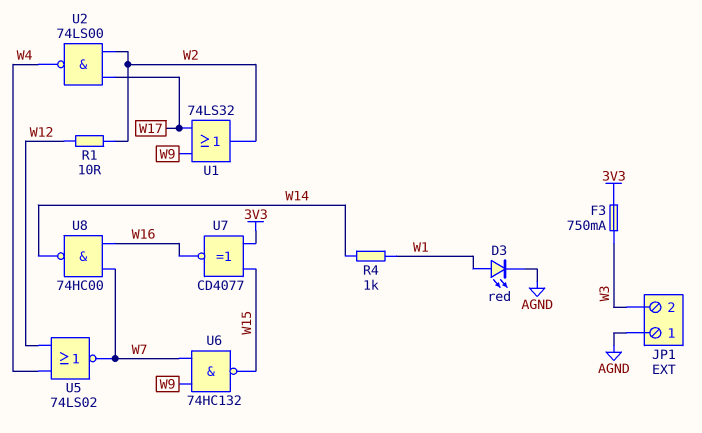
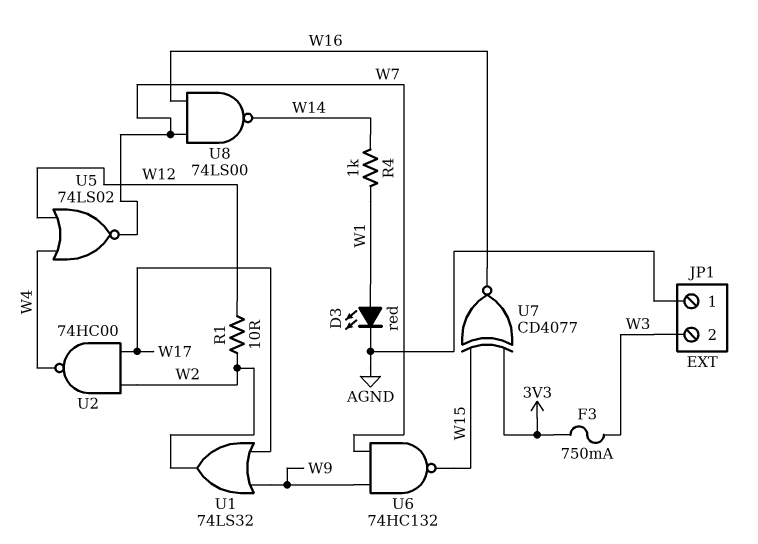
U2: NAND 74LS00 (in W2, in W17, out W4) -> NAND 74HC00 (in W2, in W17, out W4)
U8: NAND 74HC00 (in W7, in W16, out W14) -> NAND 74LS00 (in W7, in W16, out W14)

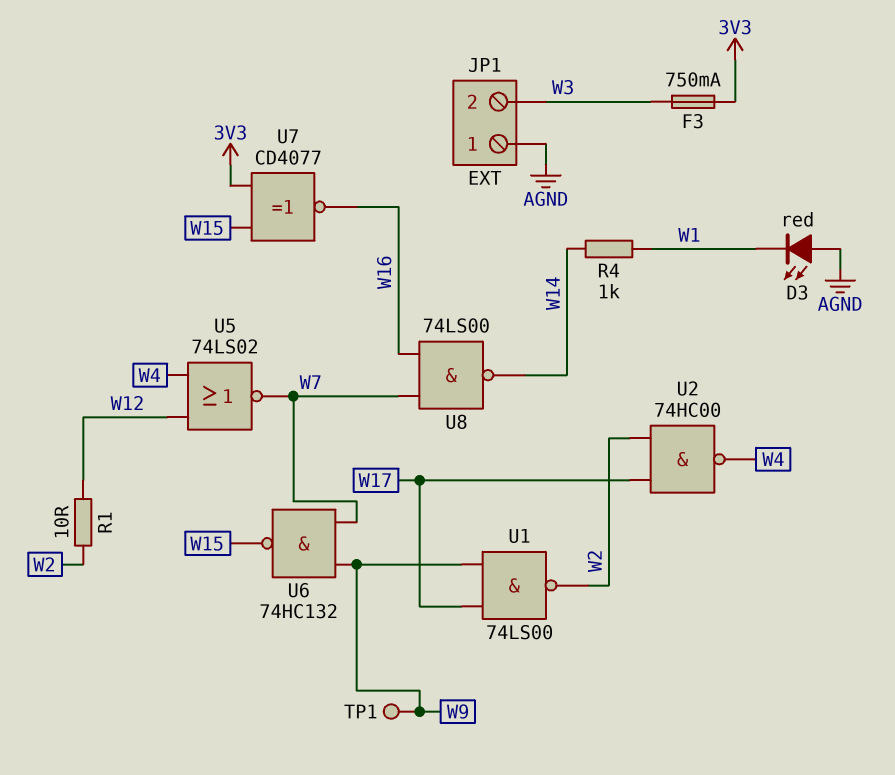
D3: LED red (A W1, K AGND) -> LED red (A AGND, K W1)
TP1: none -> test point (W9)
U1: OR 74LS32 (in W9, in W17, out W2) -> NAND 74LS00 (in W9, in W17, out W2)

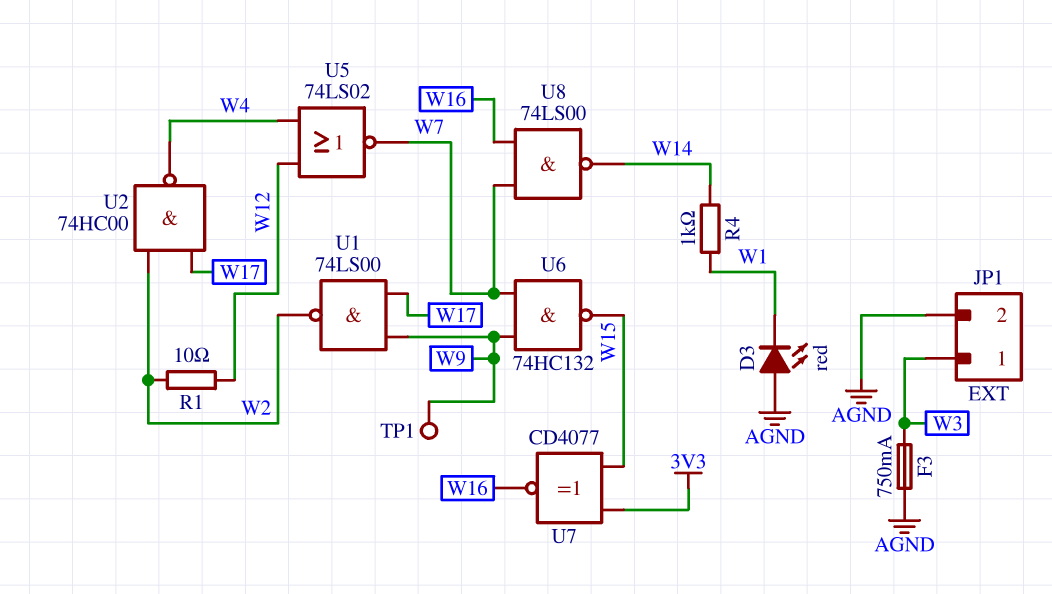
F3: 750mA (3V3, W3) -> 750mA (AGND, W3)
JP1 pin 1: AGND -> W3
JP1 pin 2: W3 -> AGND

